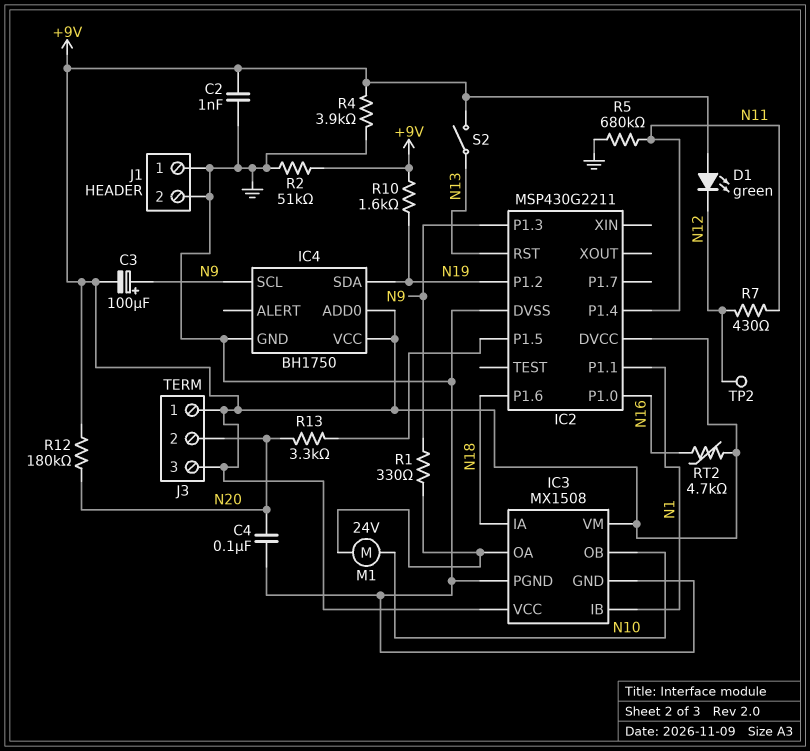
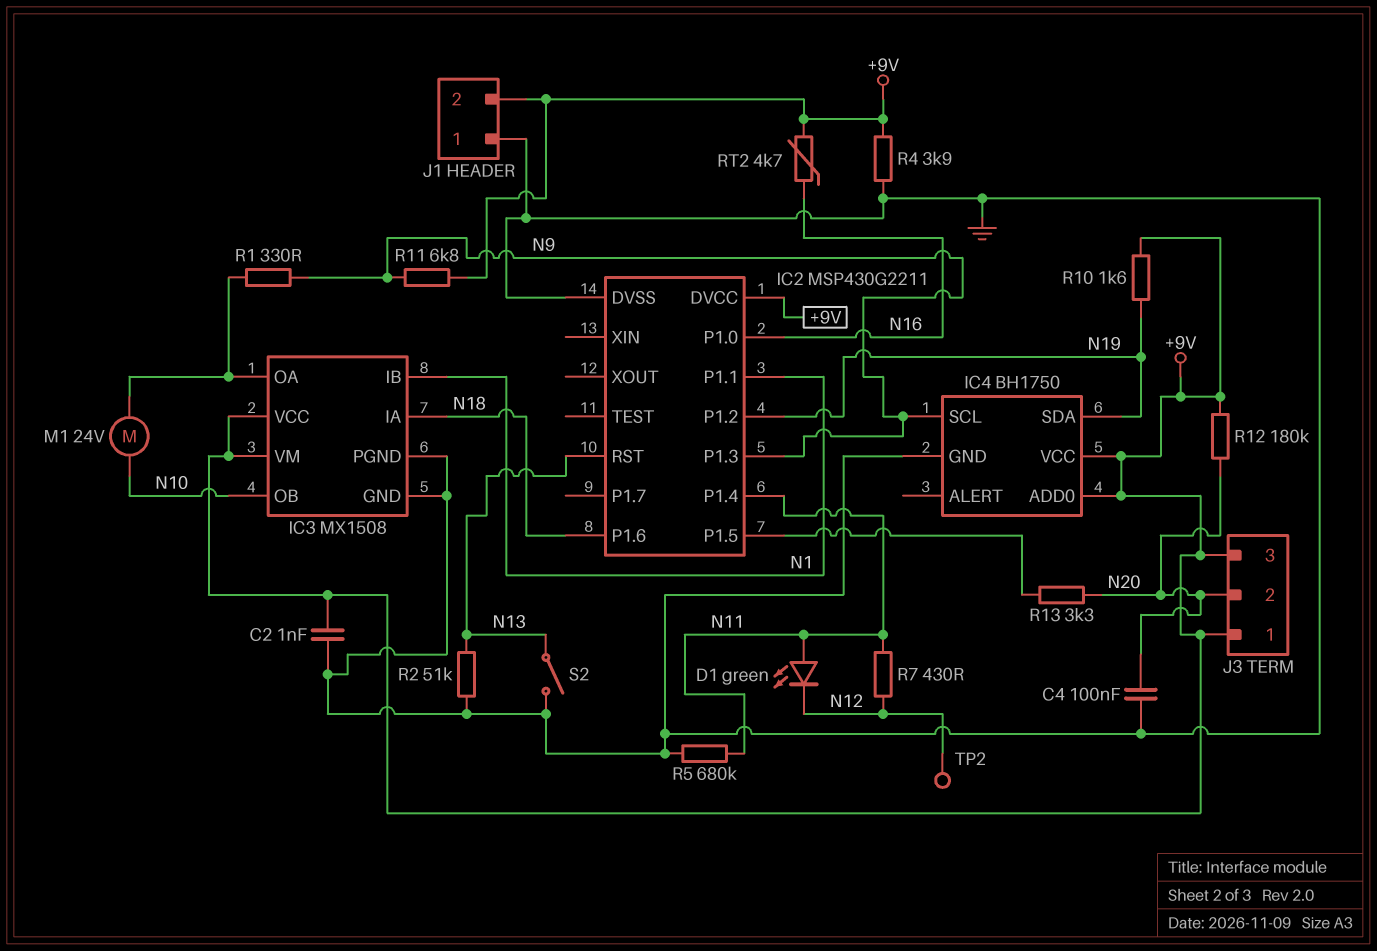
C3: 100uF (plus N9, minus +9V) -> none
D1: LED green (A +9V, K N12) -> LED green (A N11, K N12)
J1 pin 2: GND -> +9V
R2: 51k (+9V, GND) -> 51k (GND, N13)
R11: none -> 6.8k (+9V, N9)
S2: switch (+9V, N13) -> switch (GND, N13)

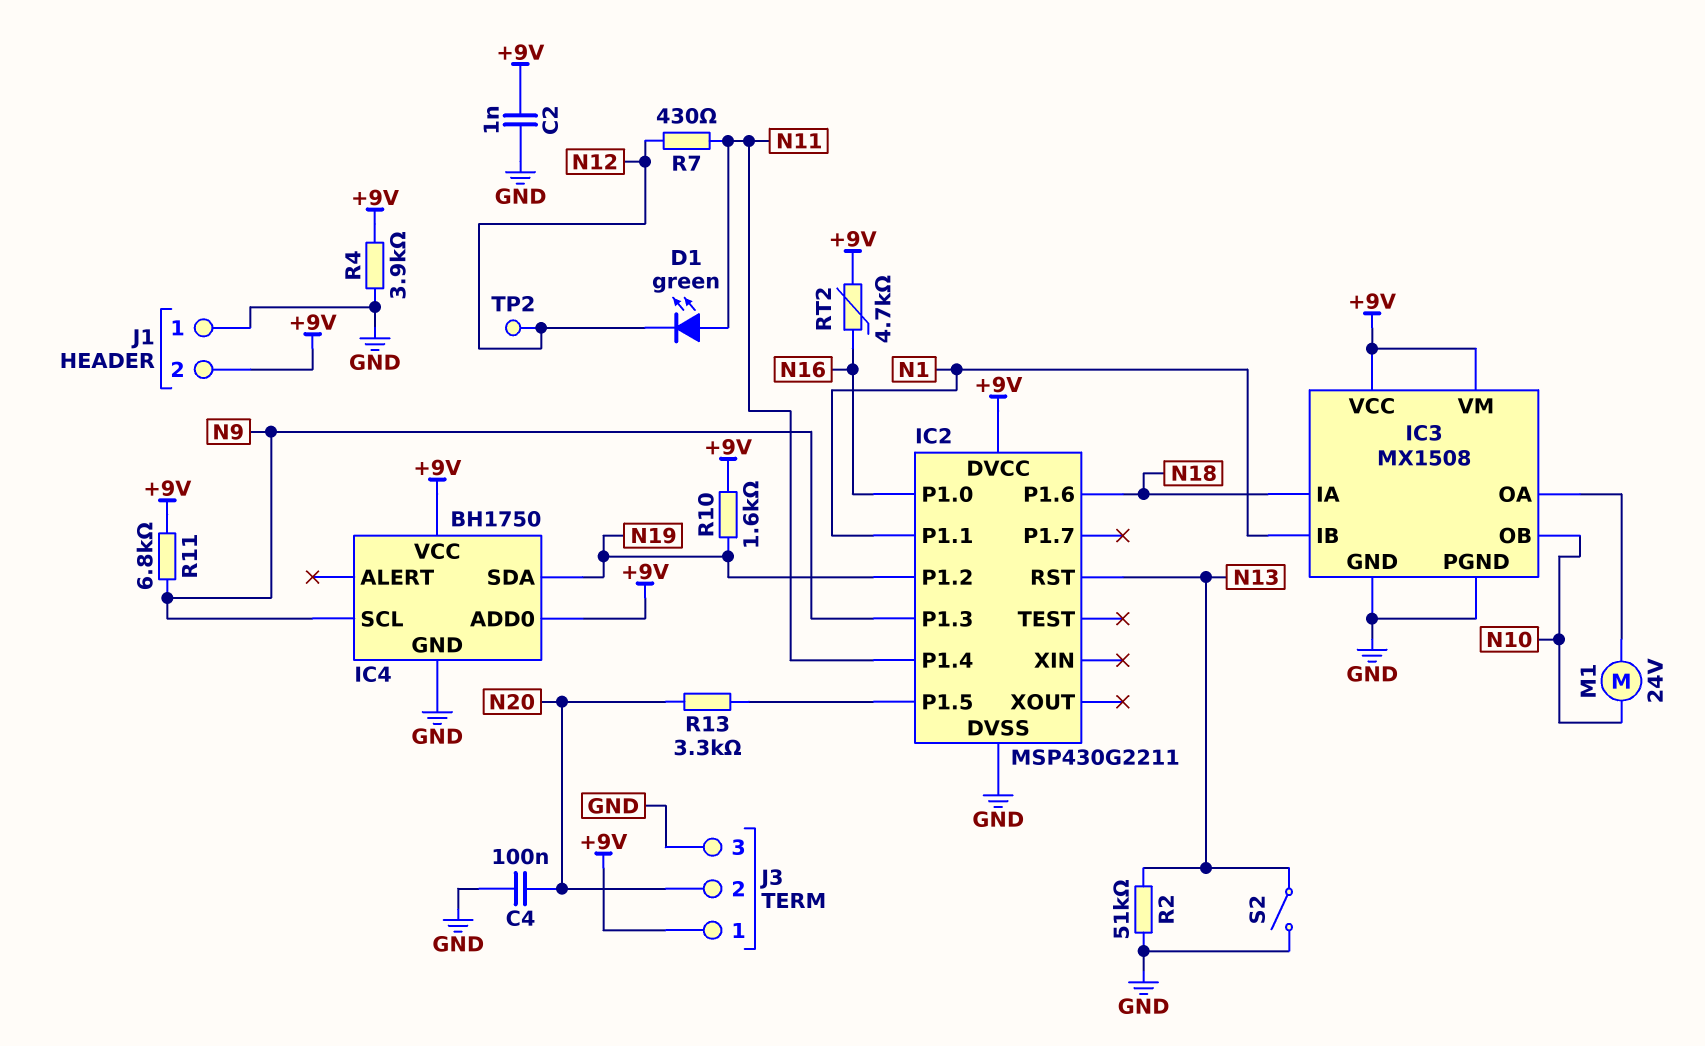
J3 pin 3: +9V -> GND
R1: 330 (IC3/OA, N9) -> none
R5: 680k (GND, N11) -> none
R12: 180k (+9V, N20) -> none

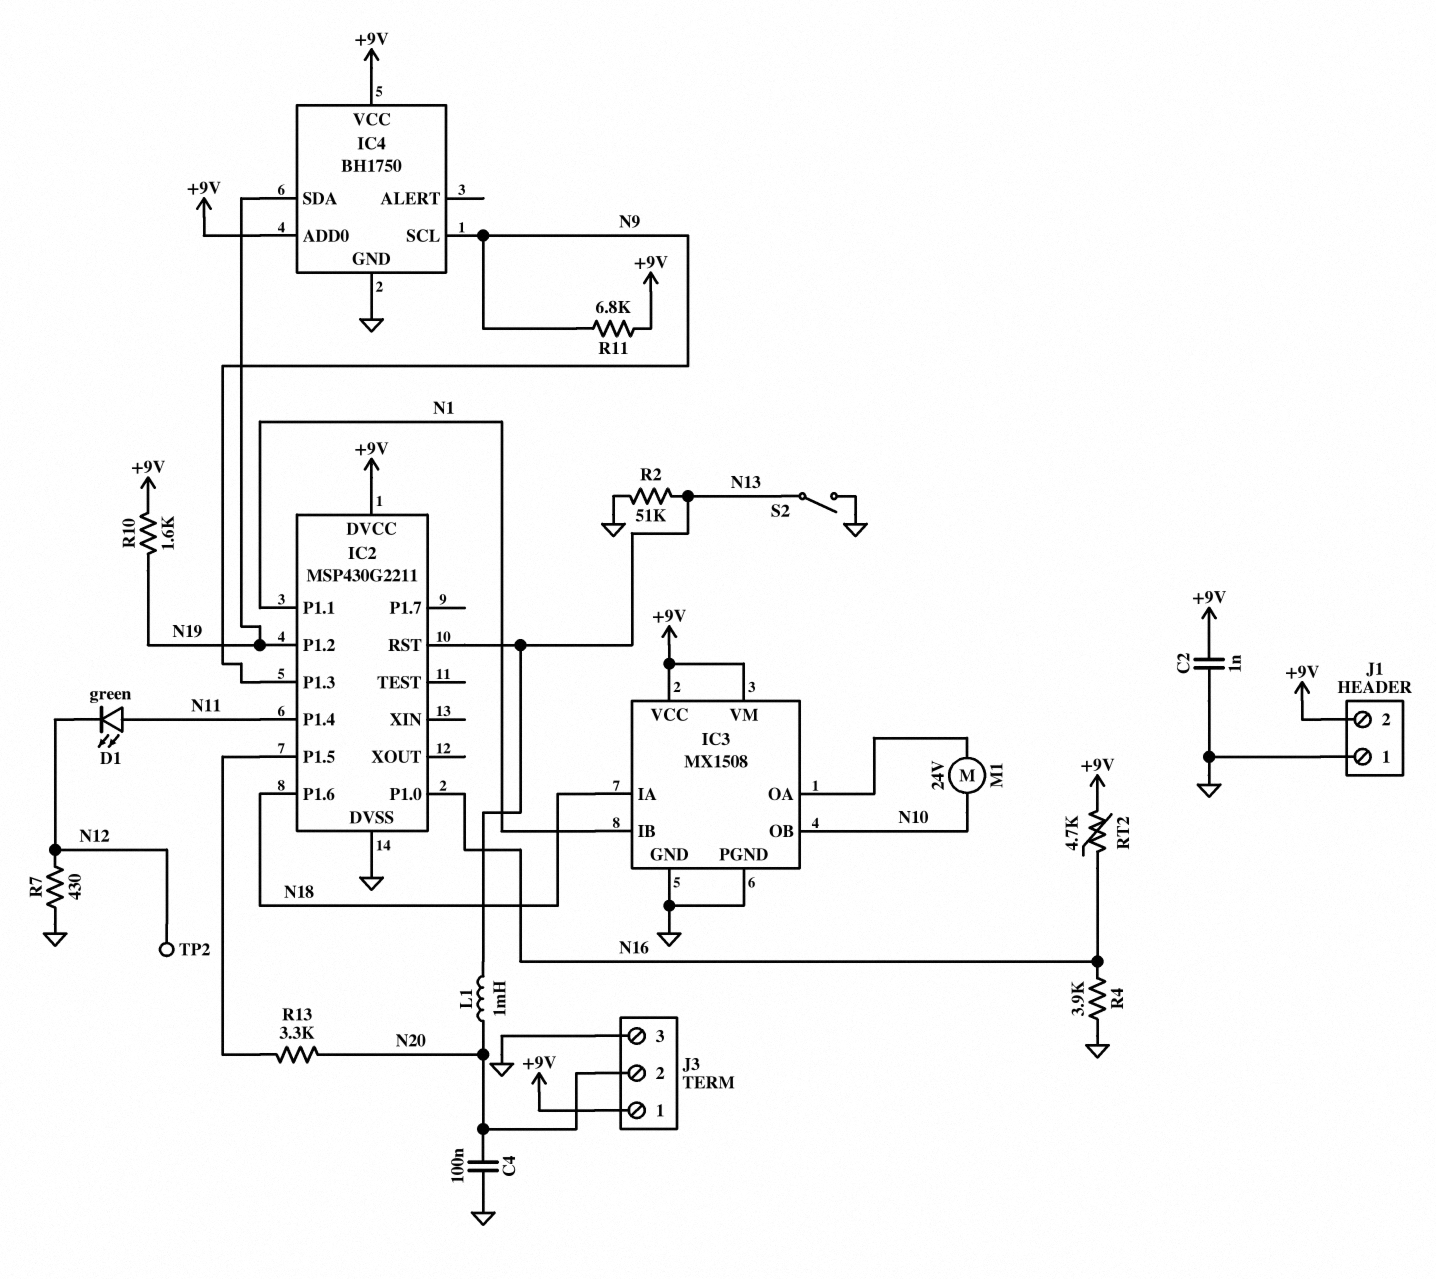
L1: none -> 1mH (N13, N20)
R4: 3.9k (+9V, GND) -> 3.9k (GND, N16)
R7: 430 (N11, N12) -> 430 (GND, N12)

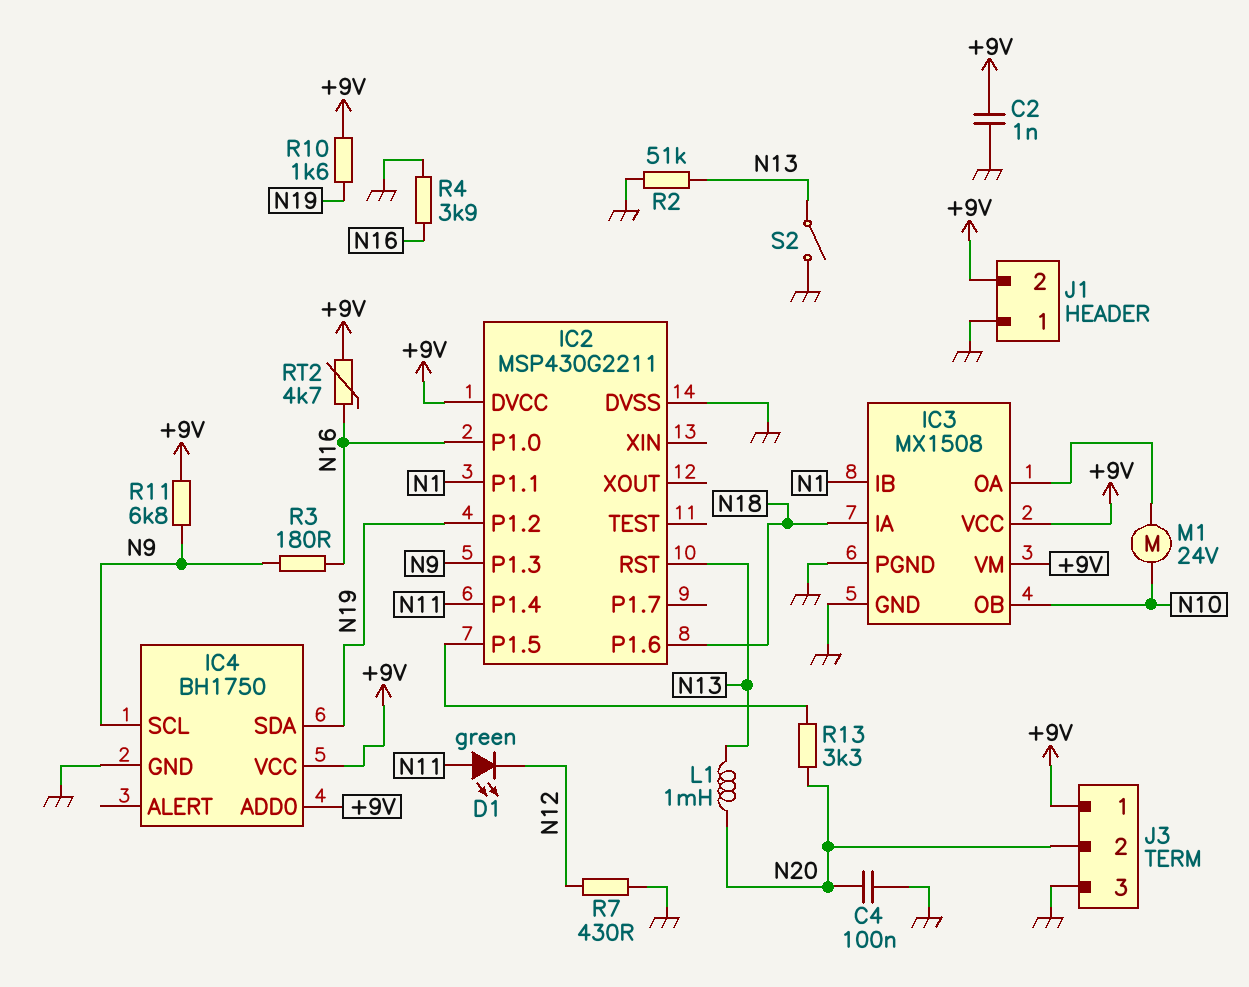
R3: none -> 180 (N9, N16)
TP2: test point (N12) -> none

